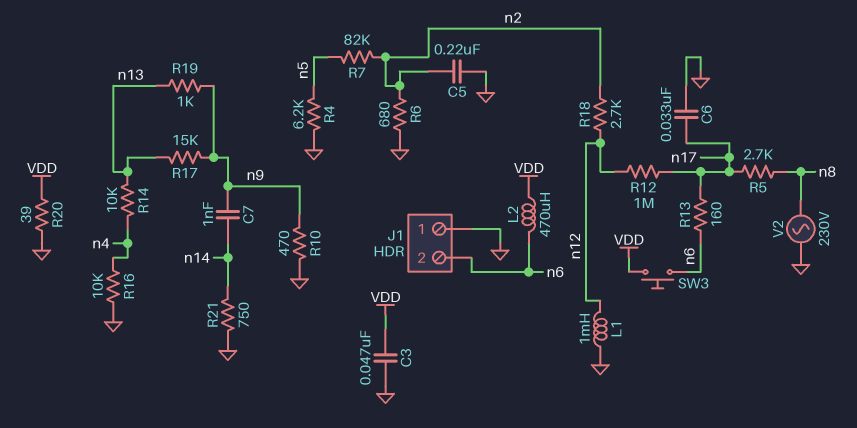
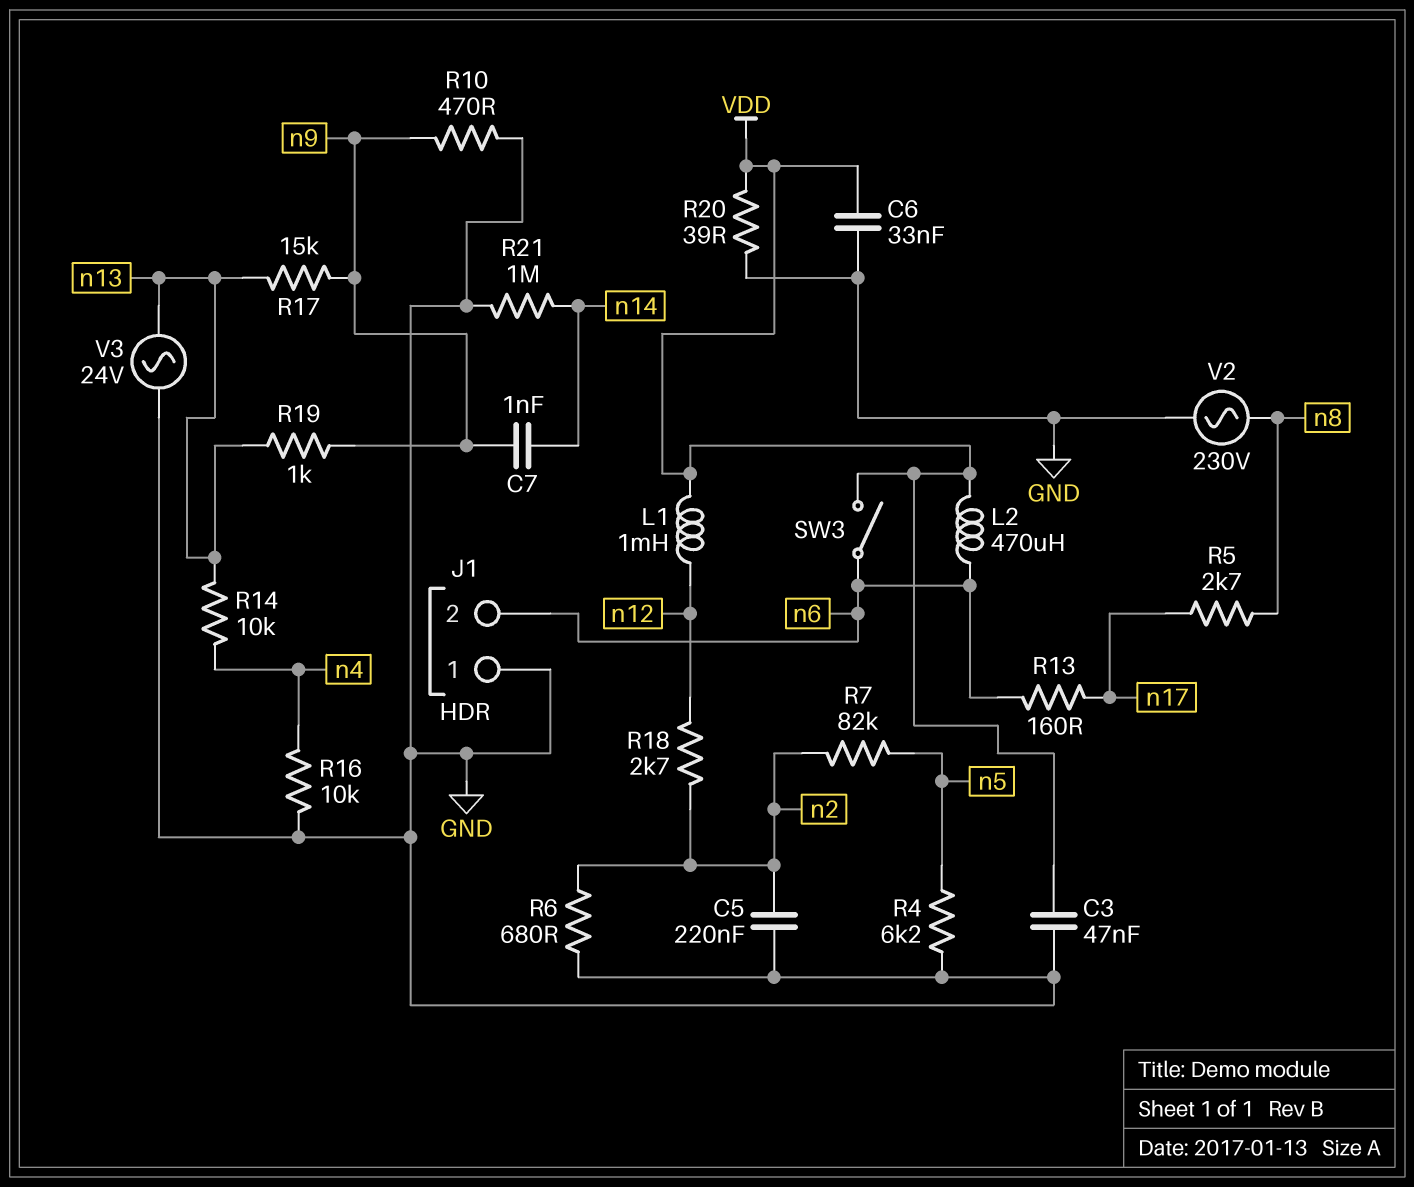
C6: 33nF (GND, n17) -> 33nF (GND, VDD)
L1: 1mH (GND, n12) -> 1mH (VDD, n12)
R12: 1M (n12, n17) -> none
R21: 750 (GND, n14) -> 1M (GND, n14)
SW3: button (VDD, n6) -> switch (VDD, n6)
V3: none -> AC 24V (GND, n13)

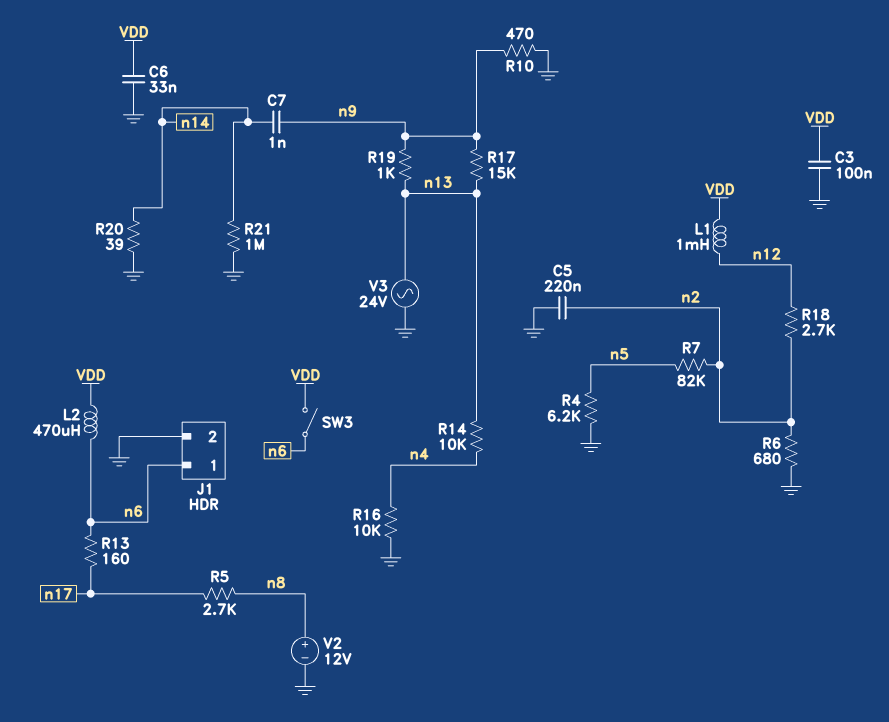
C3: 47nF (GND, VDD) -> 100nF (GND, VDD)
J1 pin 1: GND -> n6
J1 pin 2: n6 -> GND
R20: 39 (GND, VDD) -> 39 (GND, n14)
V2: AC 230V (GND, n8) -> 12V (plus n8, minus GND)

